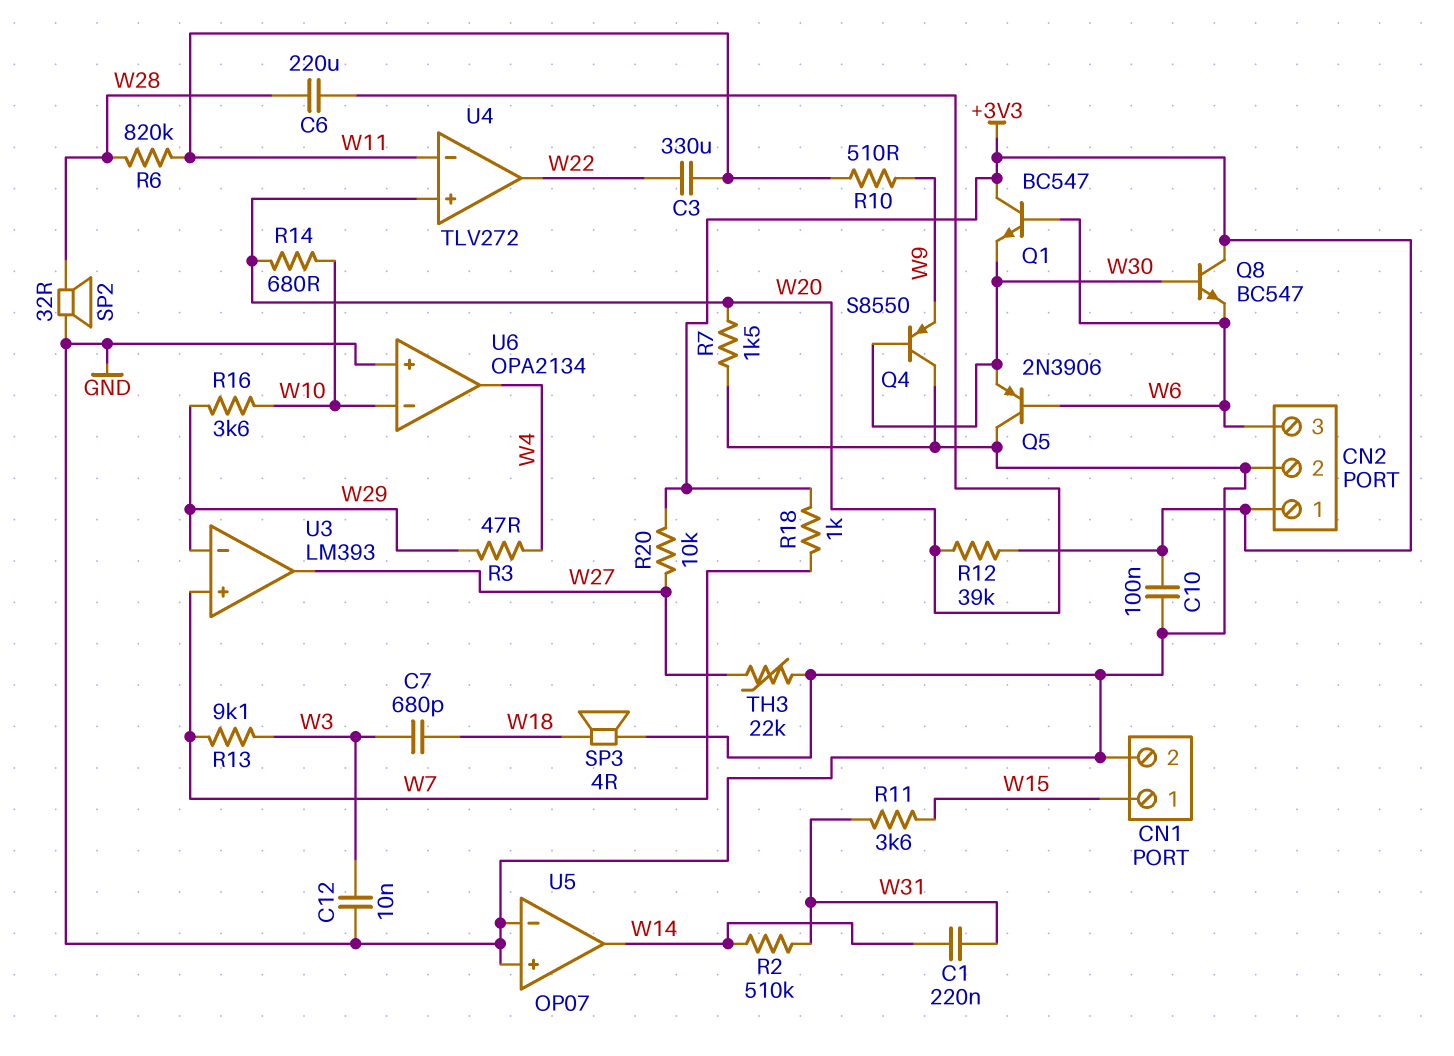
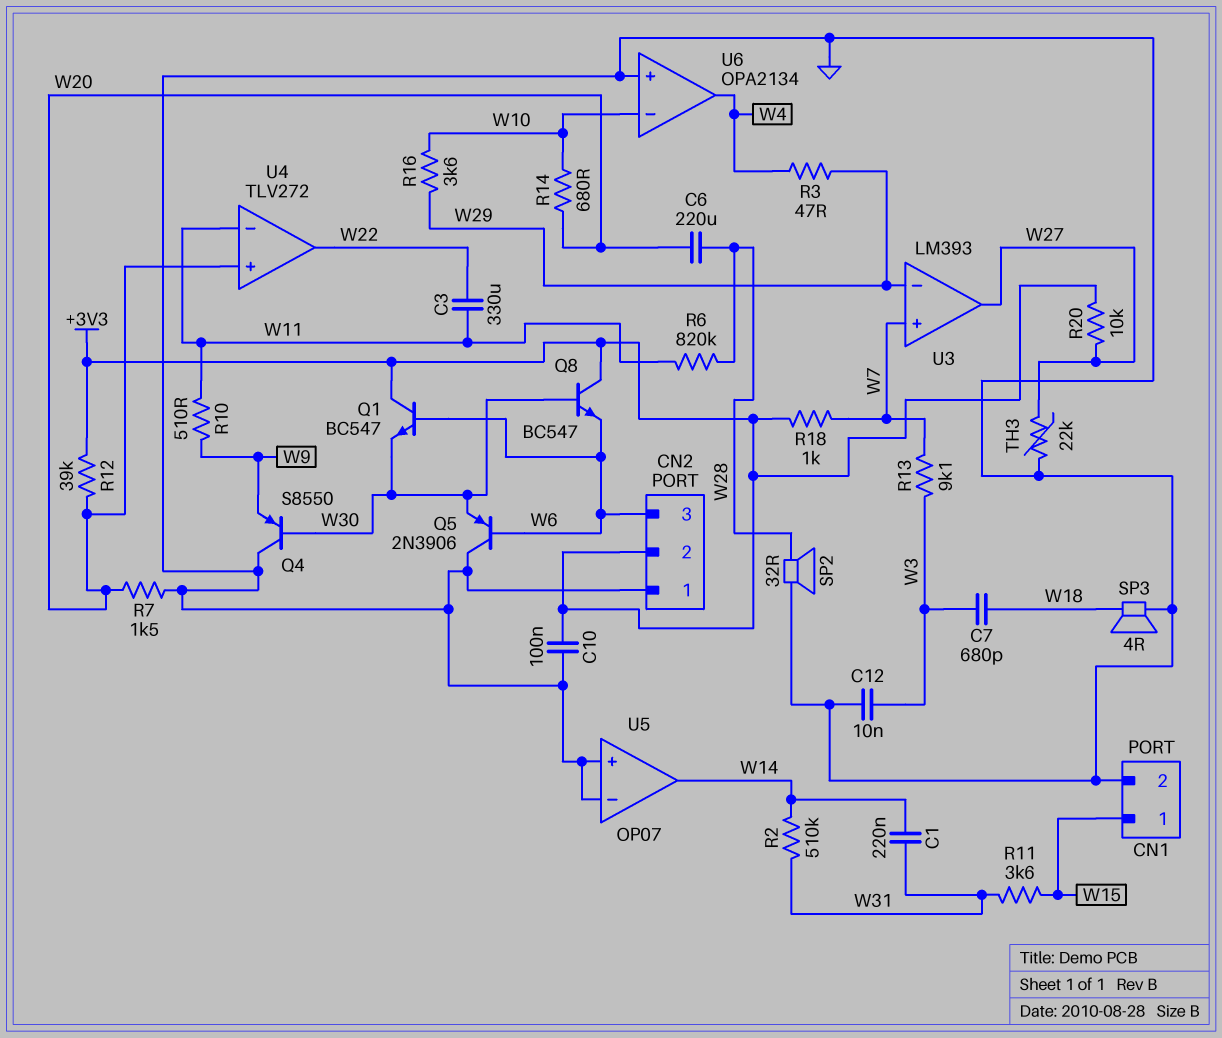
CN2 pin 1: +3V3 -> GND
CN2 pin 2: GND -> +3V3

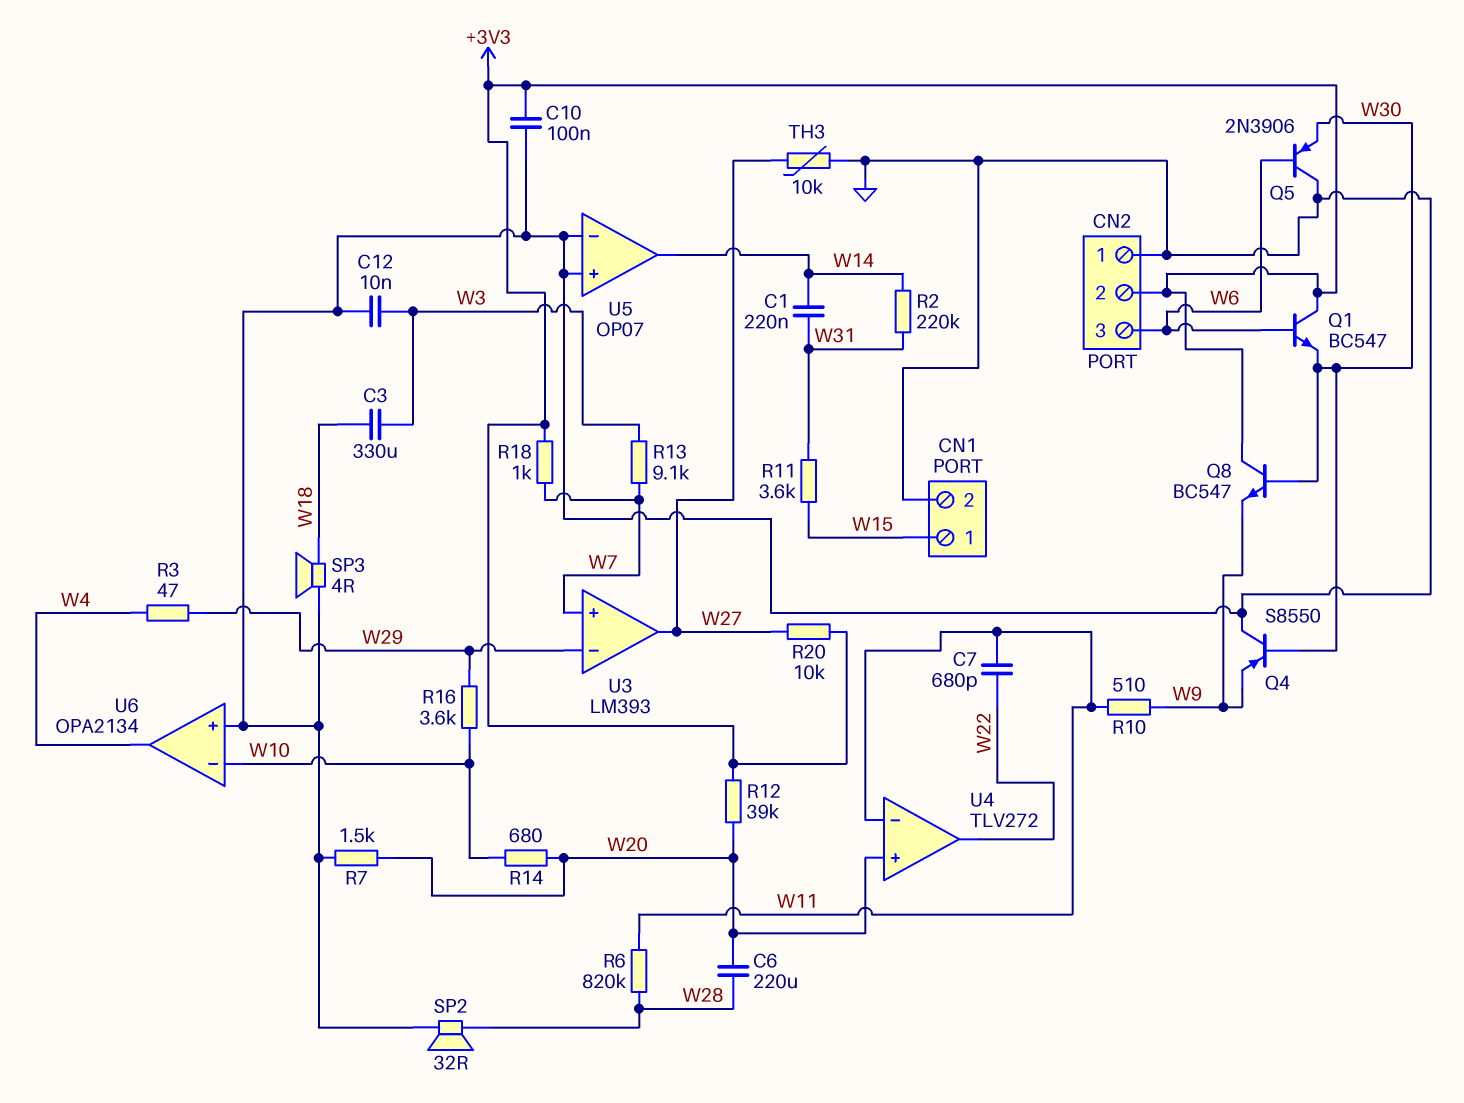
C3: 330uF (W11, W22) -> 330uF (W3, W18)
C7: 680pF (W3, W18) -> 680pF (W11, W22)
Q8: NPN BC547 (B W30, C +3V3, E W6) -> NPN BC547 (B W30, C +3V3, E W9)
R2: 510k (W14, W31) -> 220k (W14, W31)
TH3: 22k (GND, W27) -> 10k (GND, W27)

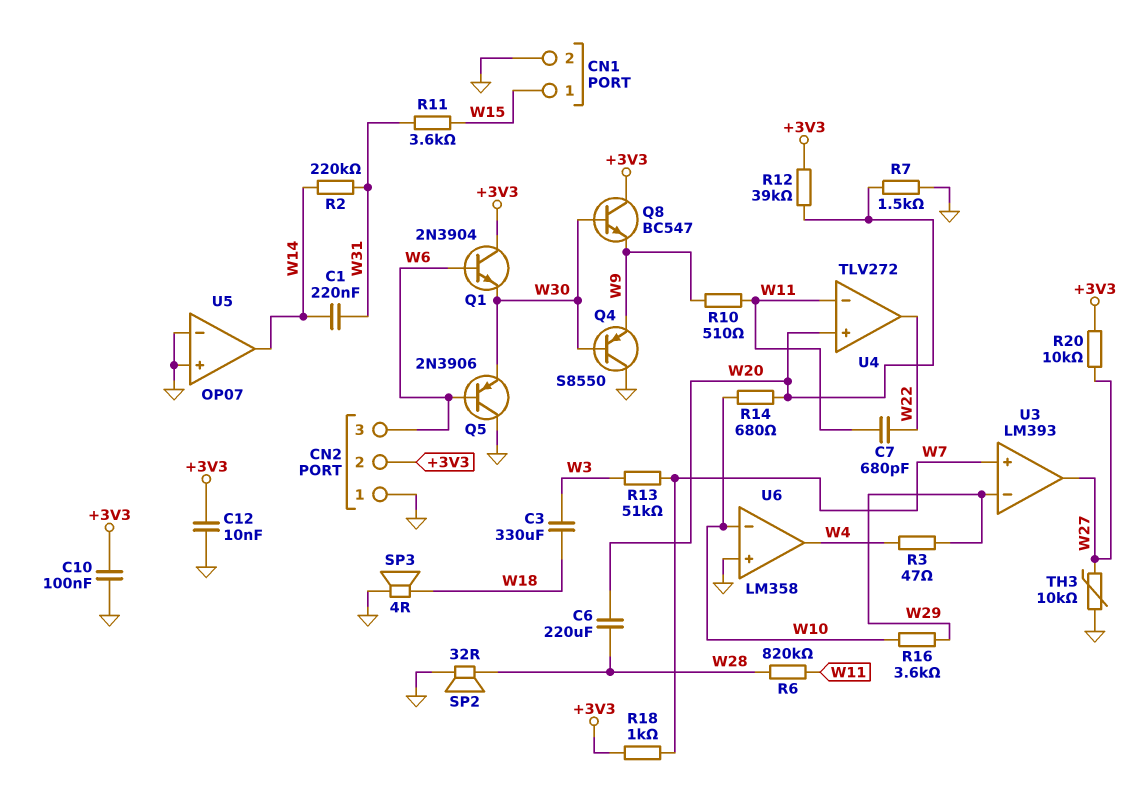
C12: 10nF (GND, W3) -> 10nF (+3V3, GND)
Q1: NPN BC547 (B W6, C +3V3, E W30) -> NPN 2N3904 (B W6, C +3V3, E W30)
R13: 9.1k (W3, W7) -> 51k (W3, W7)
U6: OPA2134 -> LM358

